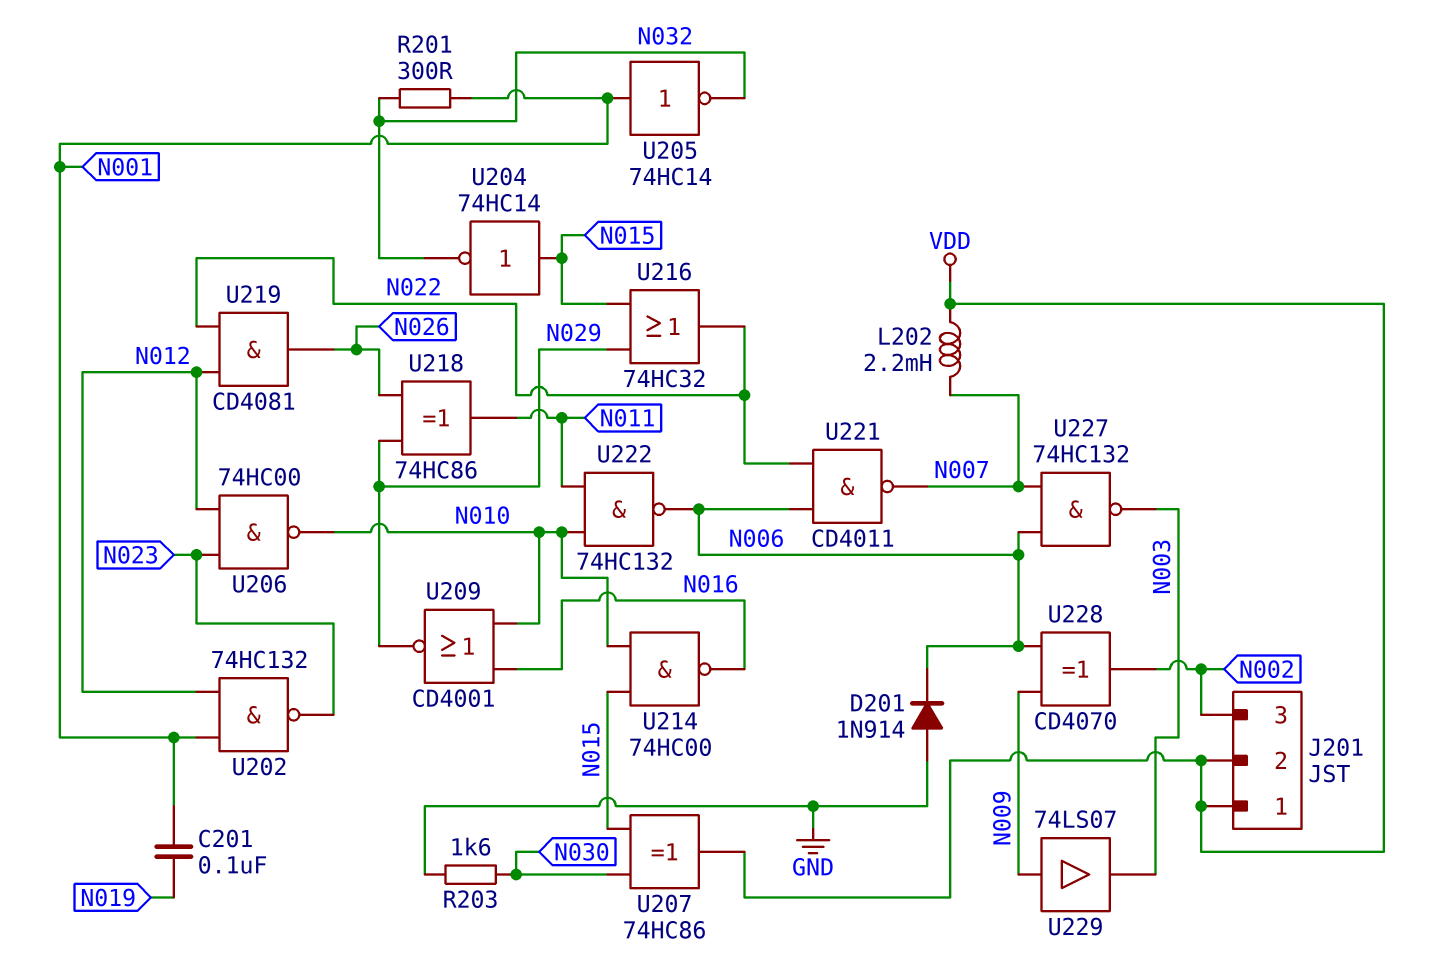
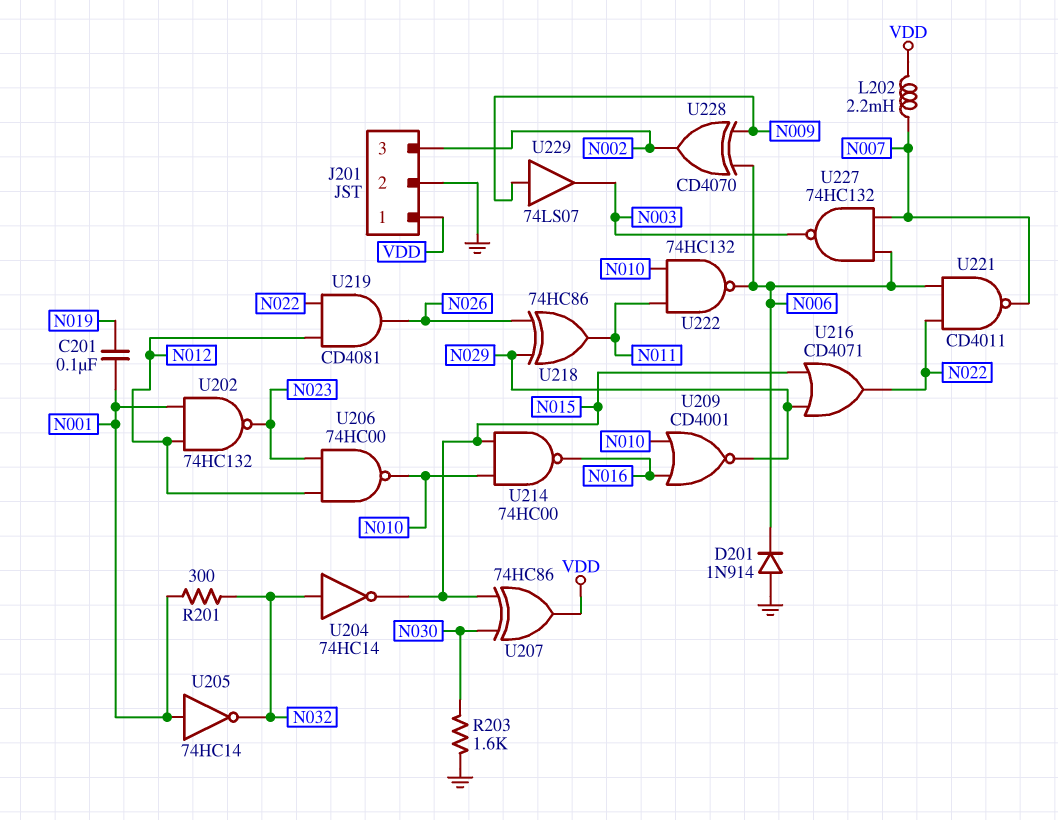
J201 pin 2: VDD -> GND
U204: NOT 74HC14 (in N015, out N032) -> NOT 74HC14 (in N032, out N015)
U216: OR 74HC32 (in N015, in N029, out N022) -> OR CD4071 (in N015, in N029, out N022)

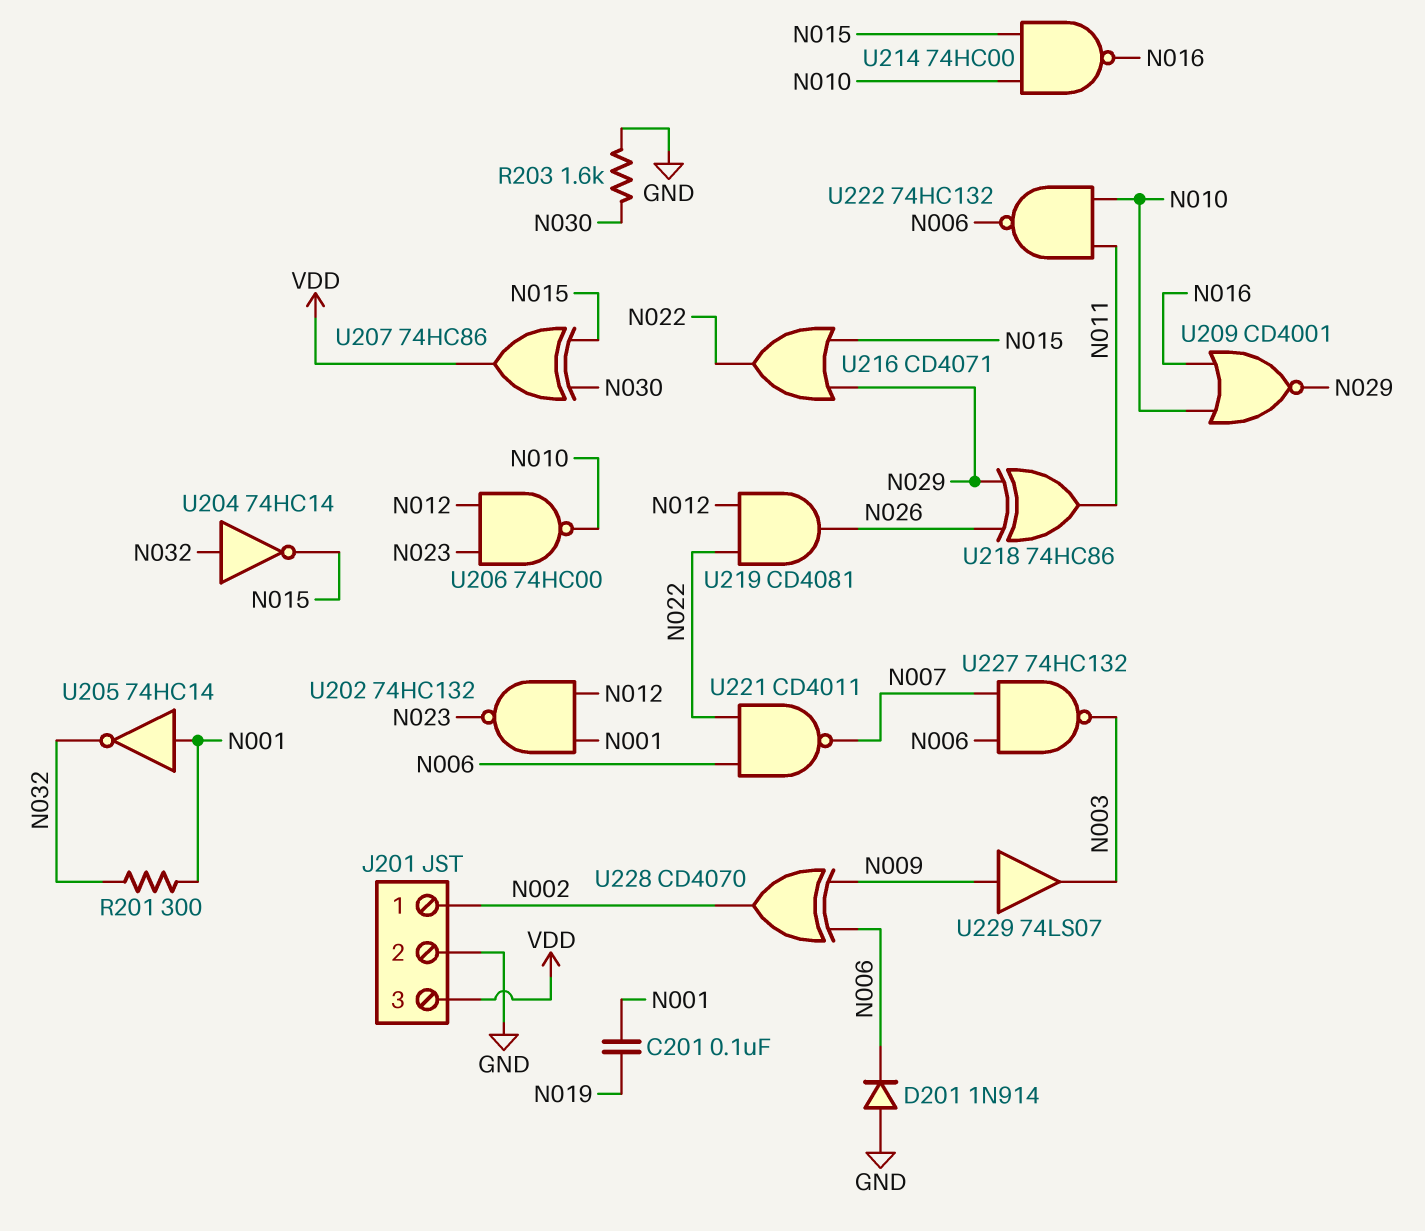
J201 pin 1: VDD -> N002
J201 pin 3: N002 -> VDD
L202: 2.2mH (N007, VDD) -> none

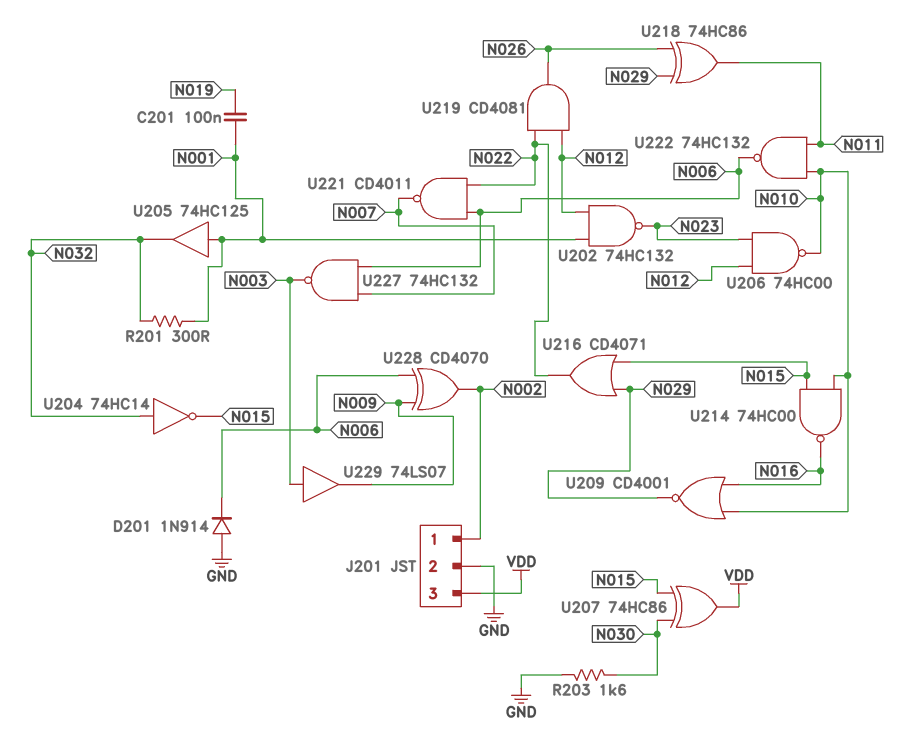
U205: NOT 74HC14 (in N001, out N032) -> buffer 74HC125 (in N001, out N032)
U229: buffer 74LS07 (in N009, out N003) -> buffer 74LS07 (in N003, out N009)

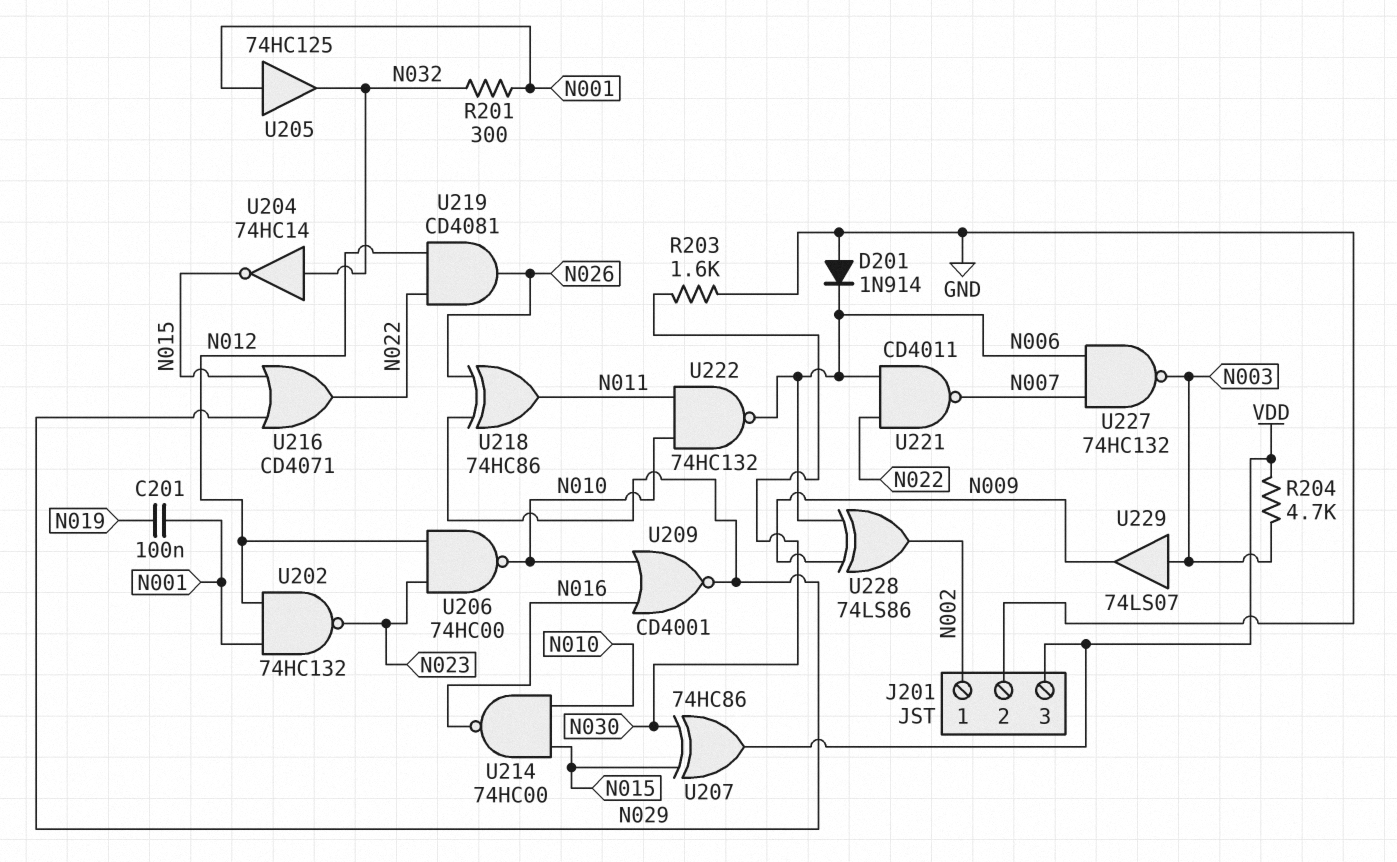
R204: none -> 4.7k (N003, VDD)
U228: XOR CD4070 (in N006, in N009, out N002) -> XOR 74LS86 (in N006, in N009, out N002)

